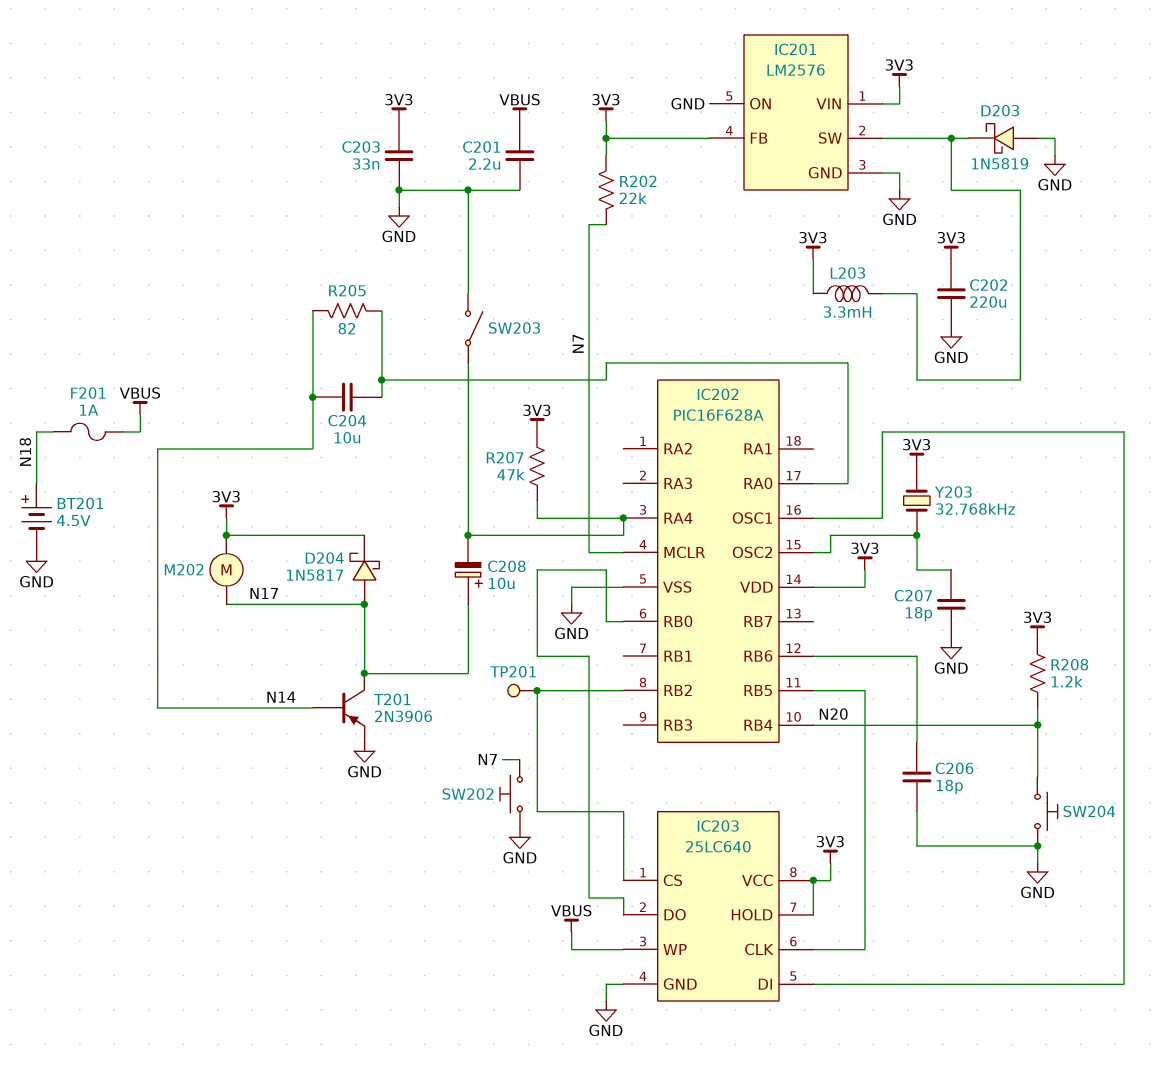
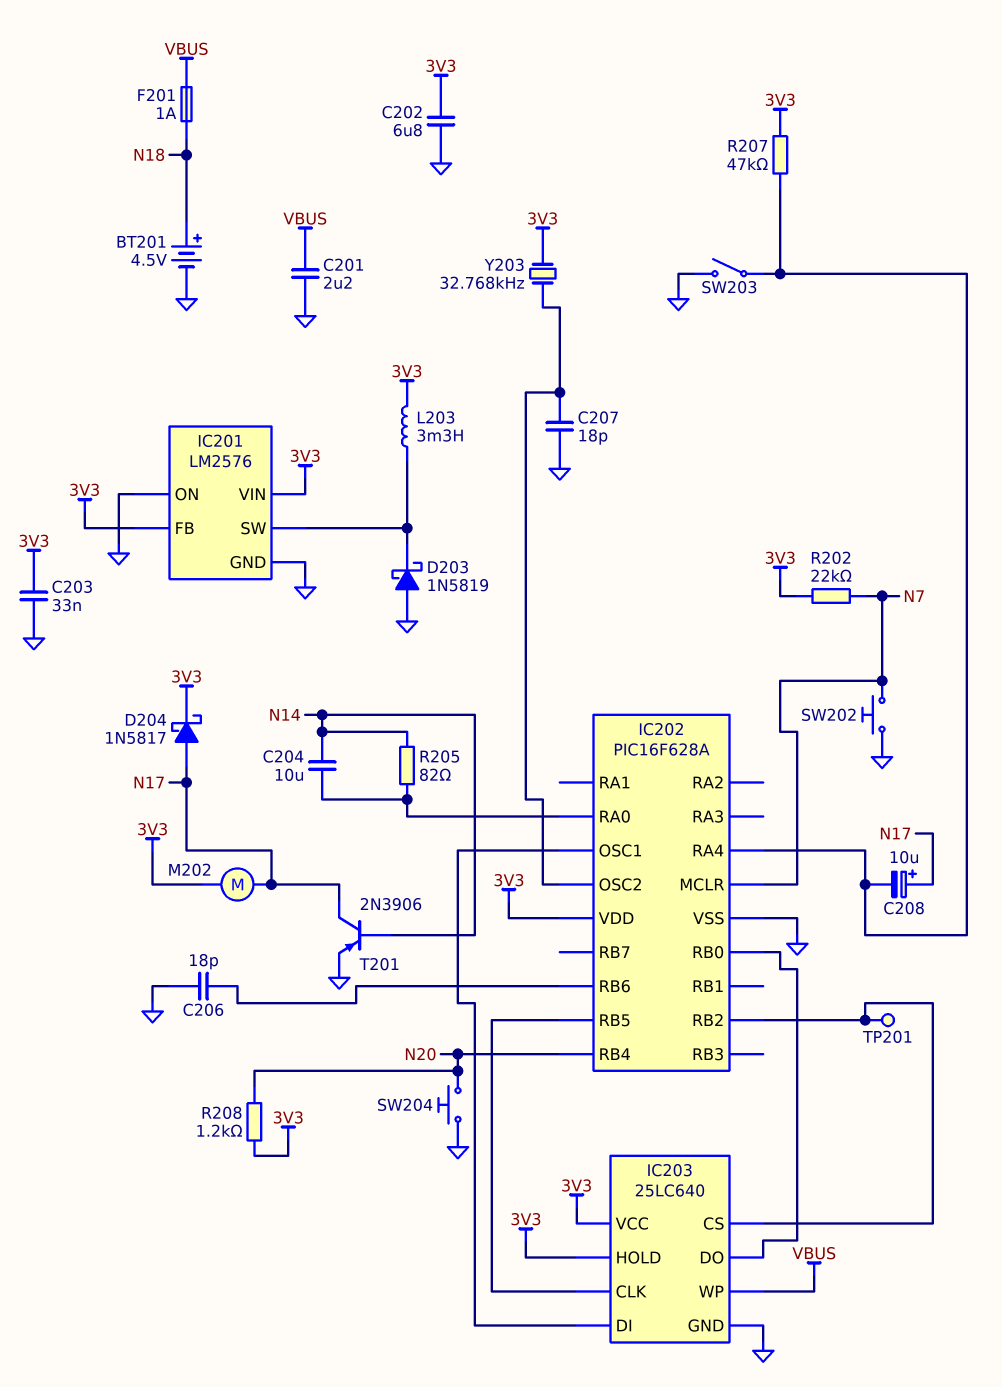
C202: 220uF (3V3, GND) -> 6.8uF (3V3, GND)

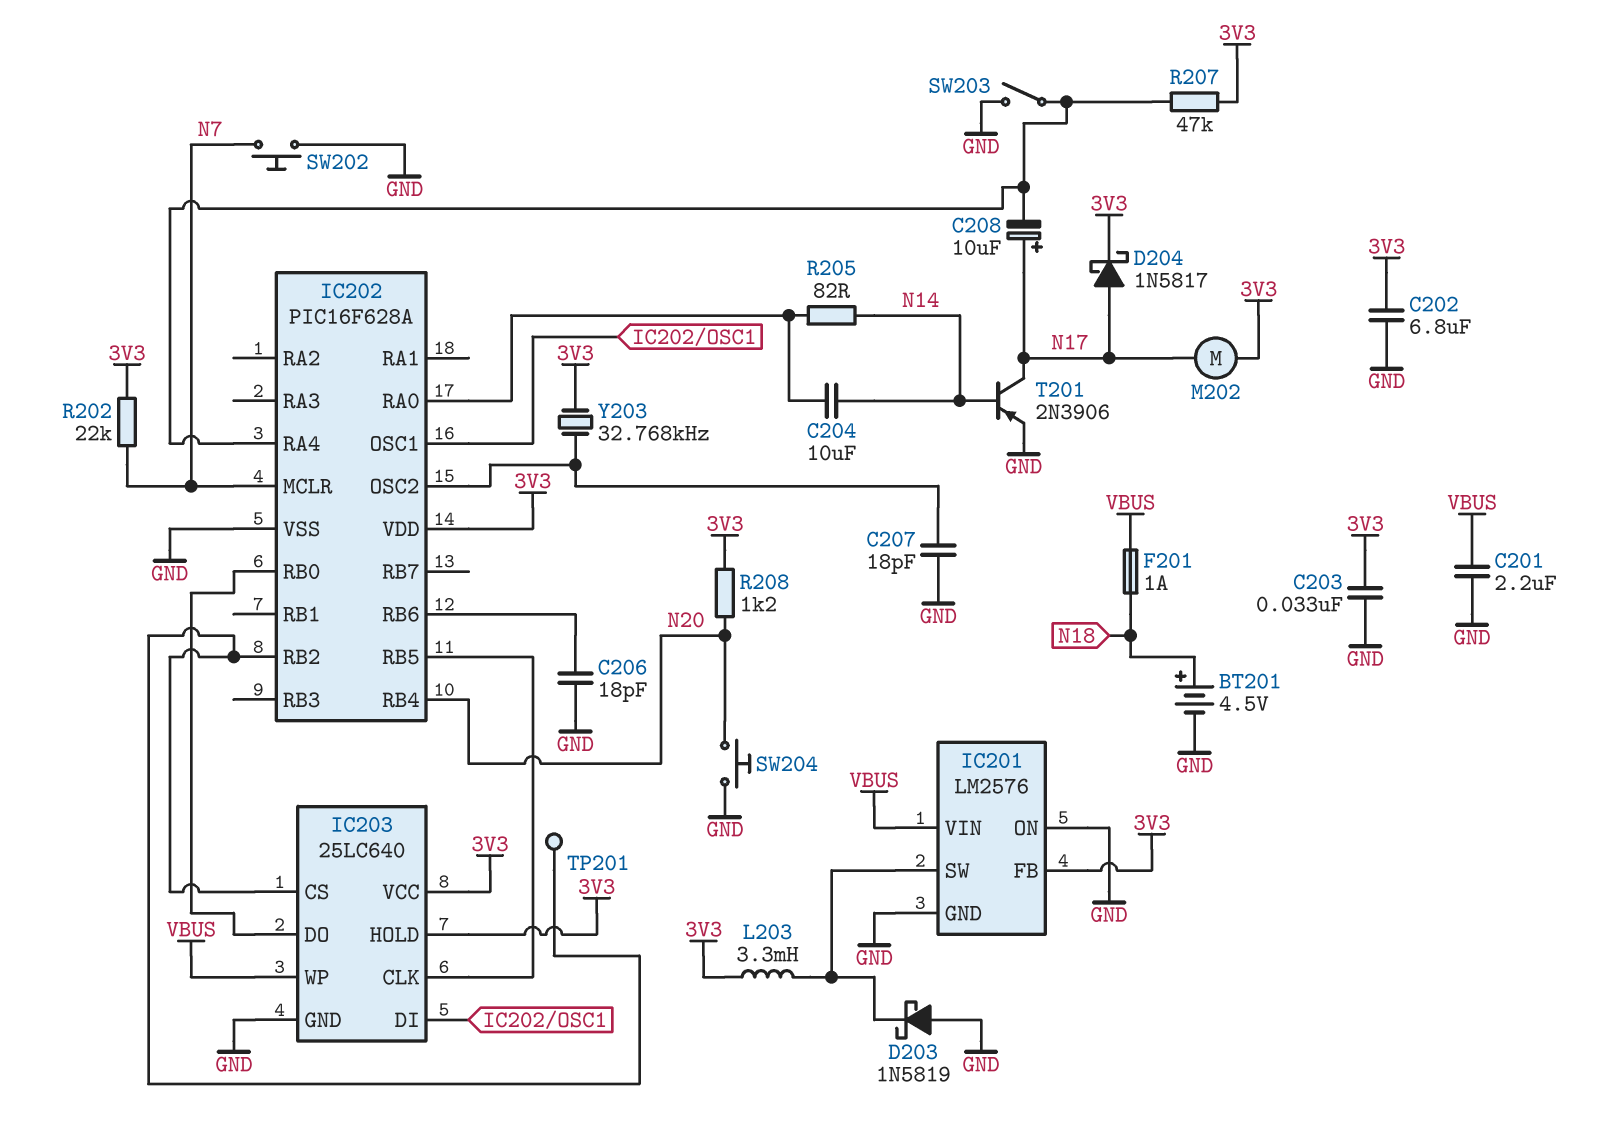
IC201 pin VIN: 3V3 -> VBUS

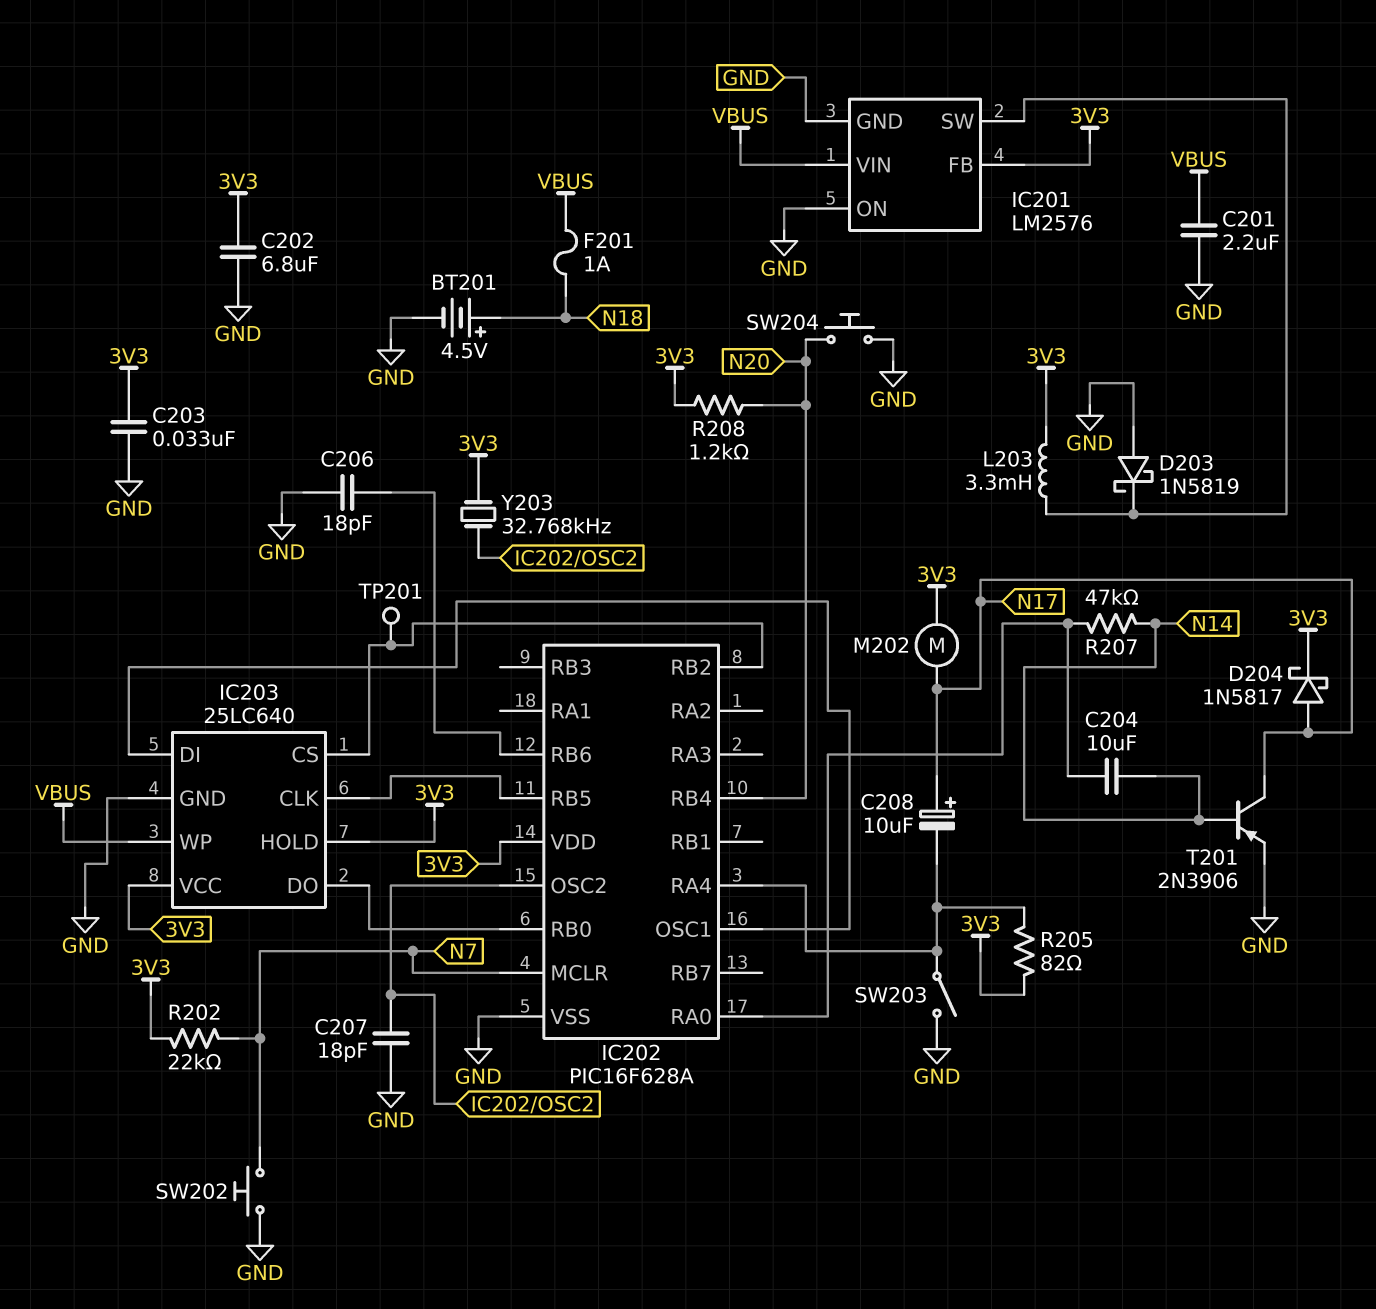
R205: 82 (IC202/RA0, N14) -> 82 (3V3, IC202/RA4)
R207: 47k (3V3, IC202/RA4) -> 47k (IC202/RA0, N14)

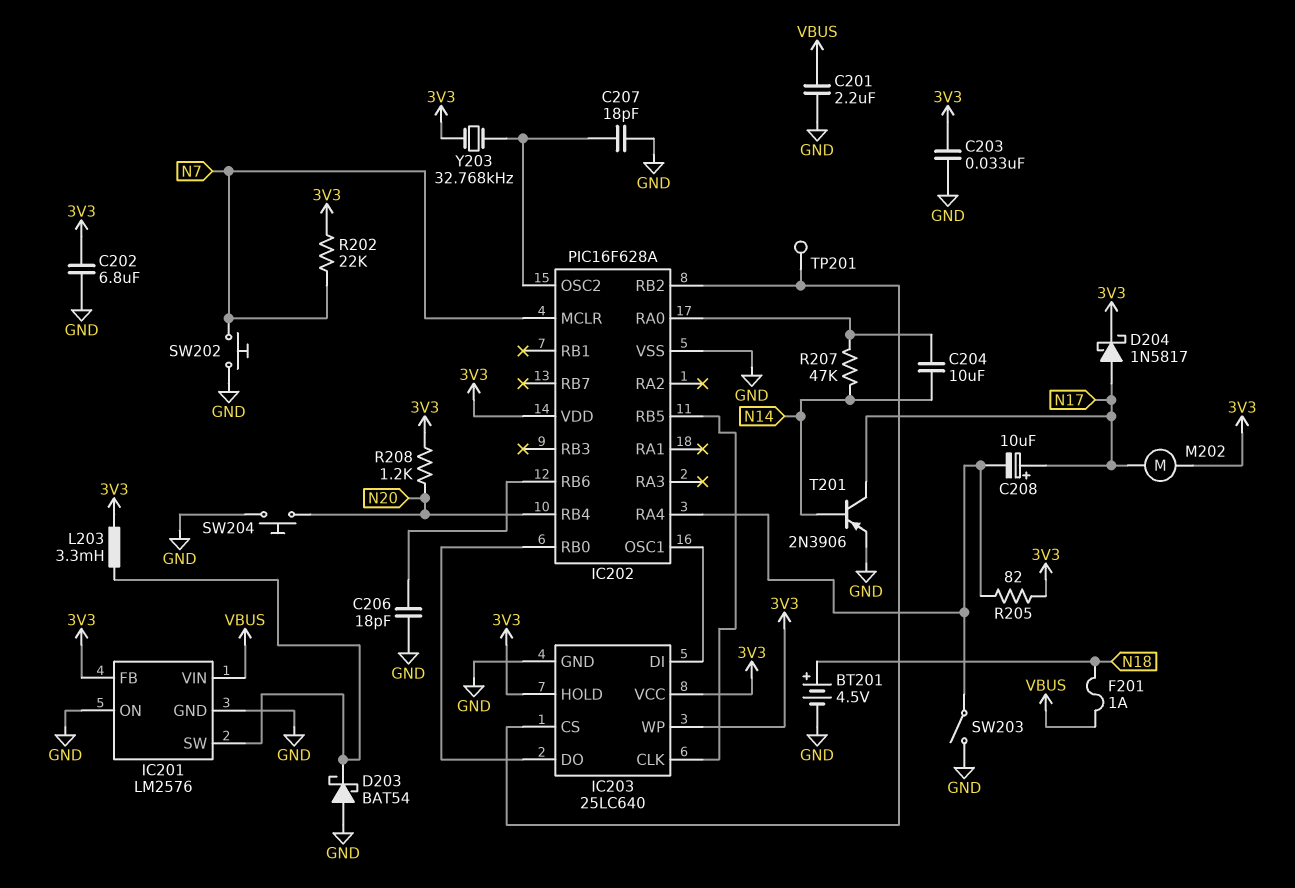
D203: schottky 1N5819 (A GND, K IC201/SW) -> schottky BAT54 (A GND, K IC201/SW)
IC203 pin WP: VBUS -> 3V3

